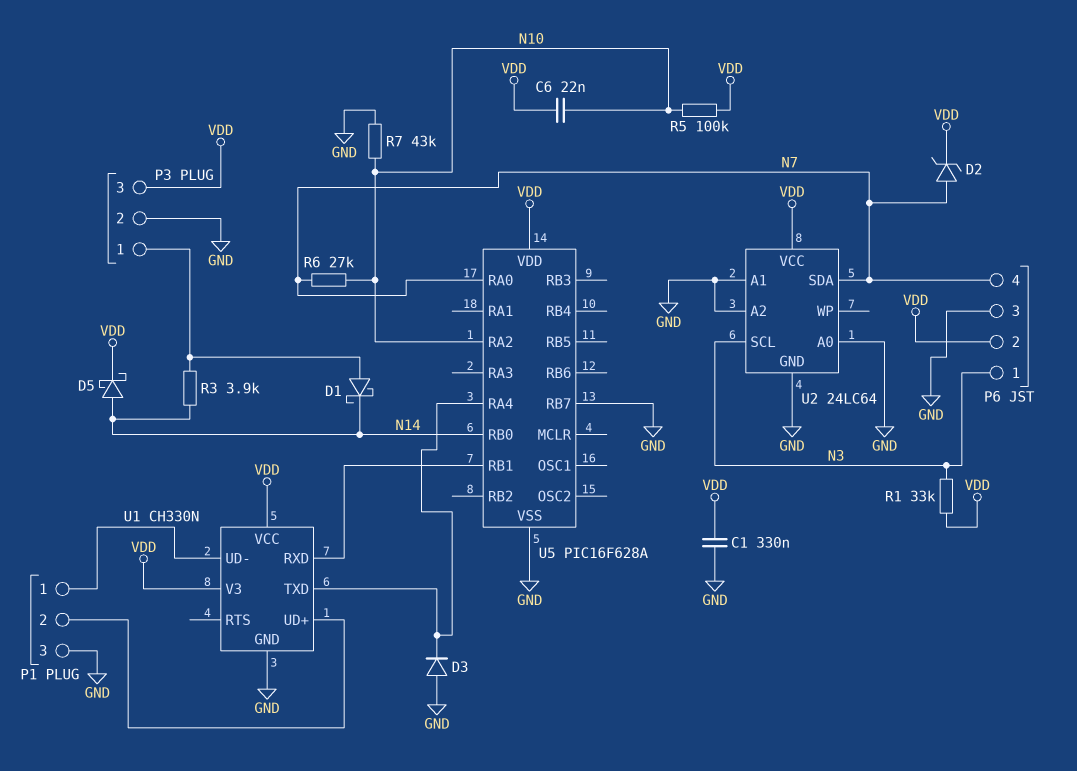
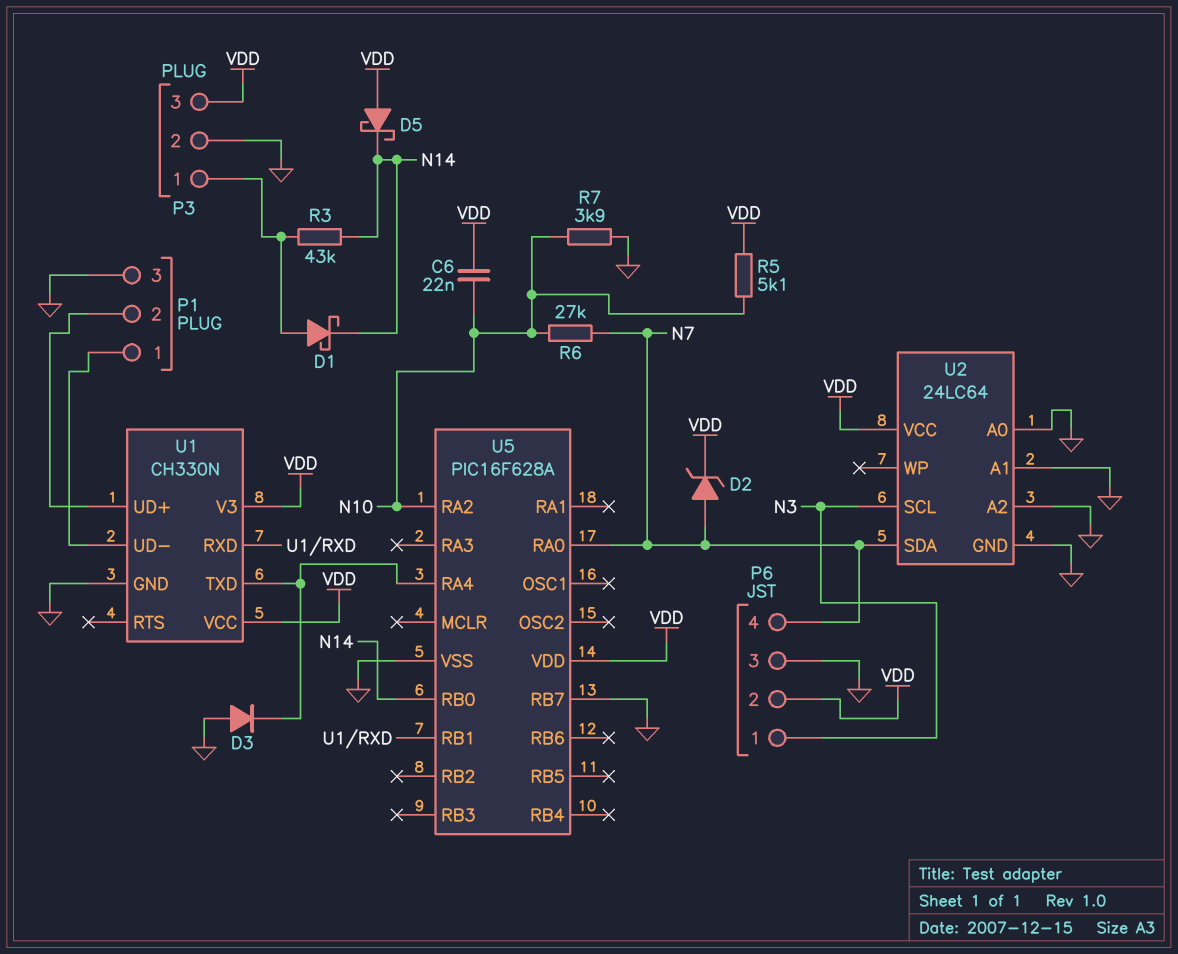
C1: 330nF (GND, VDD) -> none
D5: schottky (A N14, K VDD) -> schottky (A VDD, K N14)
R1: 33k (N3, VDD) -> none
R3: 3.9k (N14, P3/1) -> 43k (N14, P3/1)
R5: 100k (N10, VDD) -> 5.1k (N10, VDD)
R7: 43k (GND, N10) -> 3.9k (GND, N10)

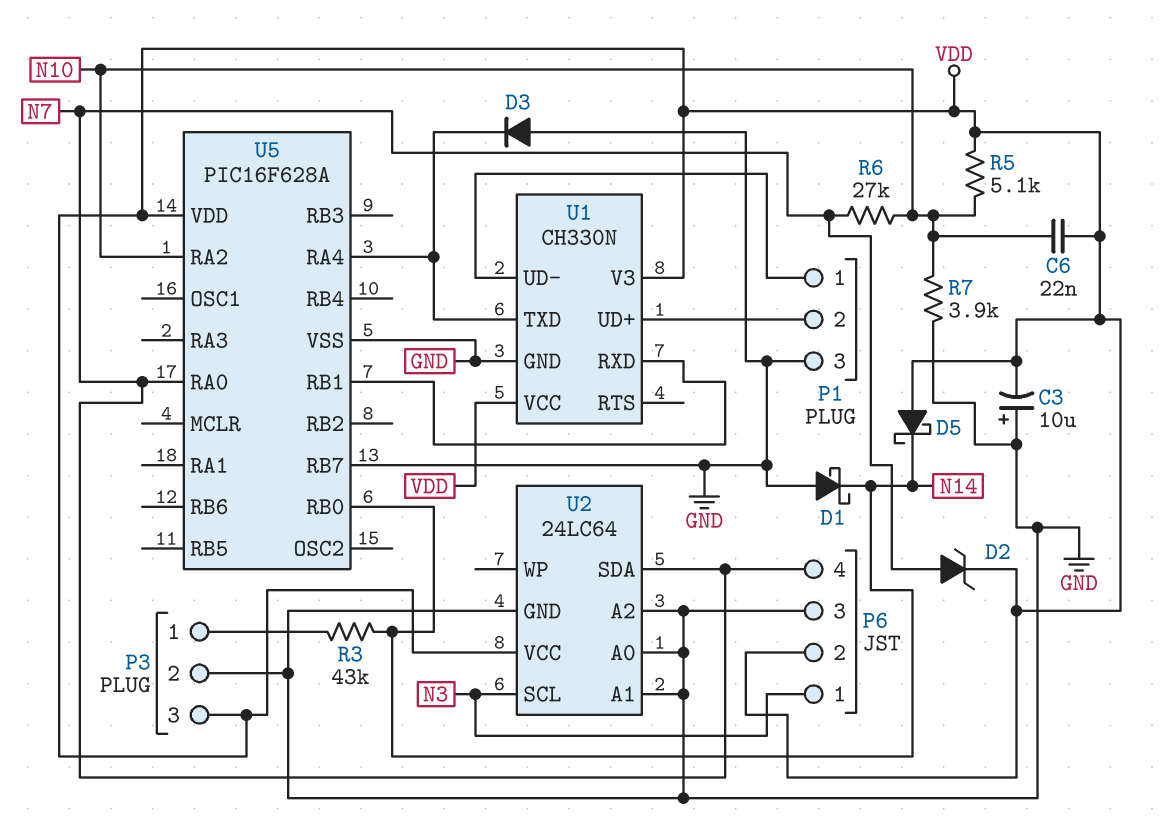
C3: none -> 10uF (plus GND, minus VDD)
D1: schottky (A P3/1, K N14) -> schottky (A GND, K N14)

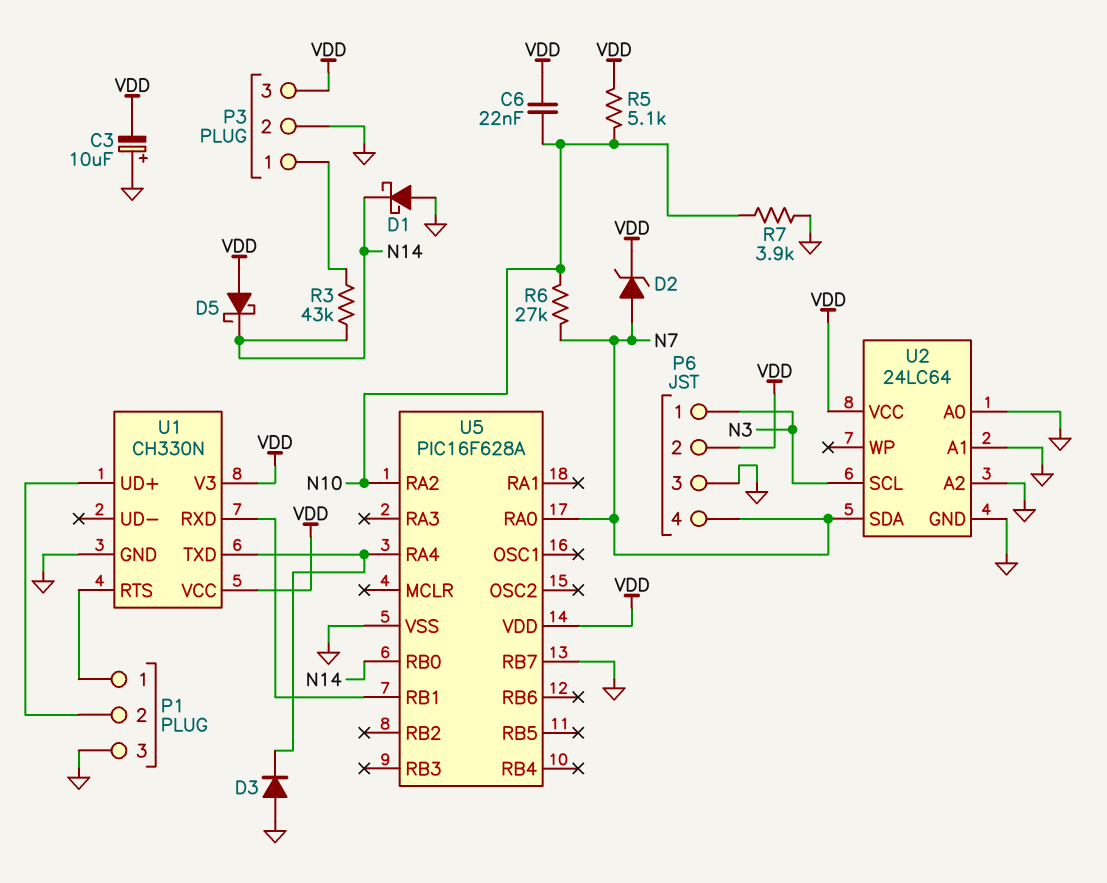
U1 pin RTS: none -> P1/1
U1 pin UD-: P1/1 -> none

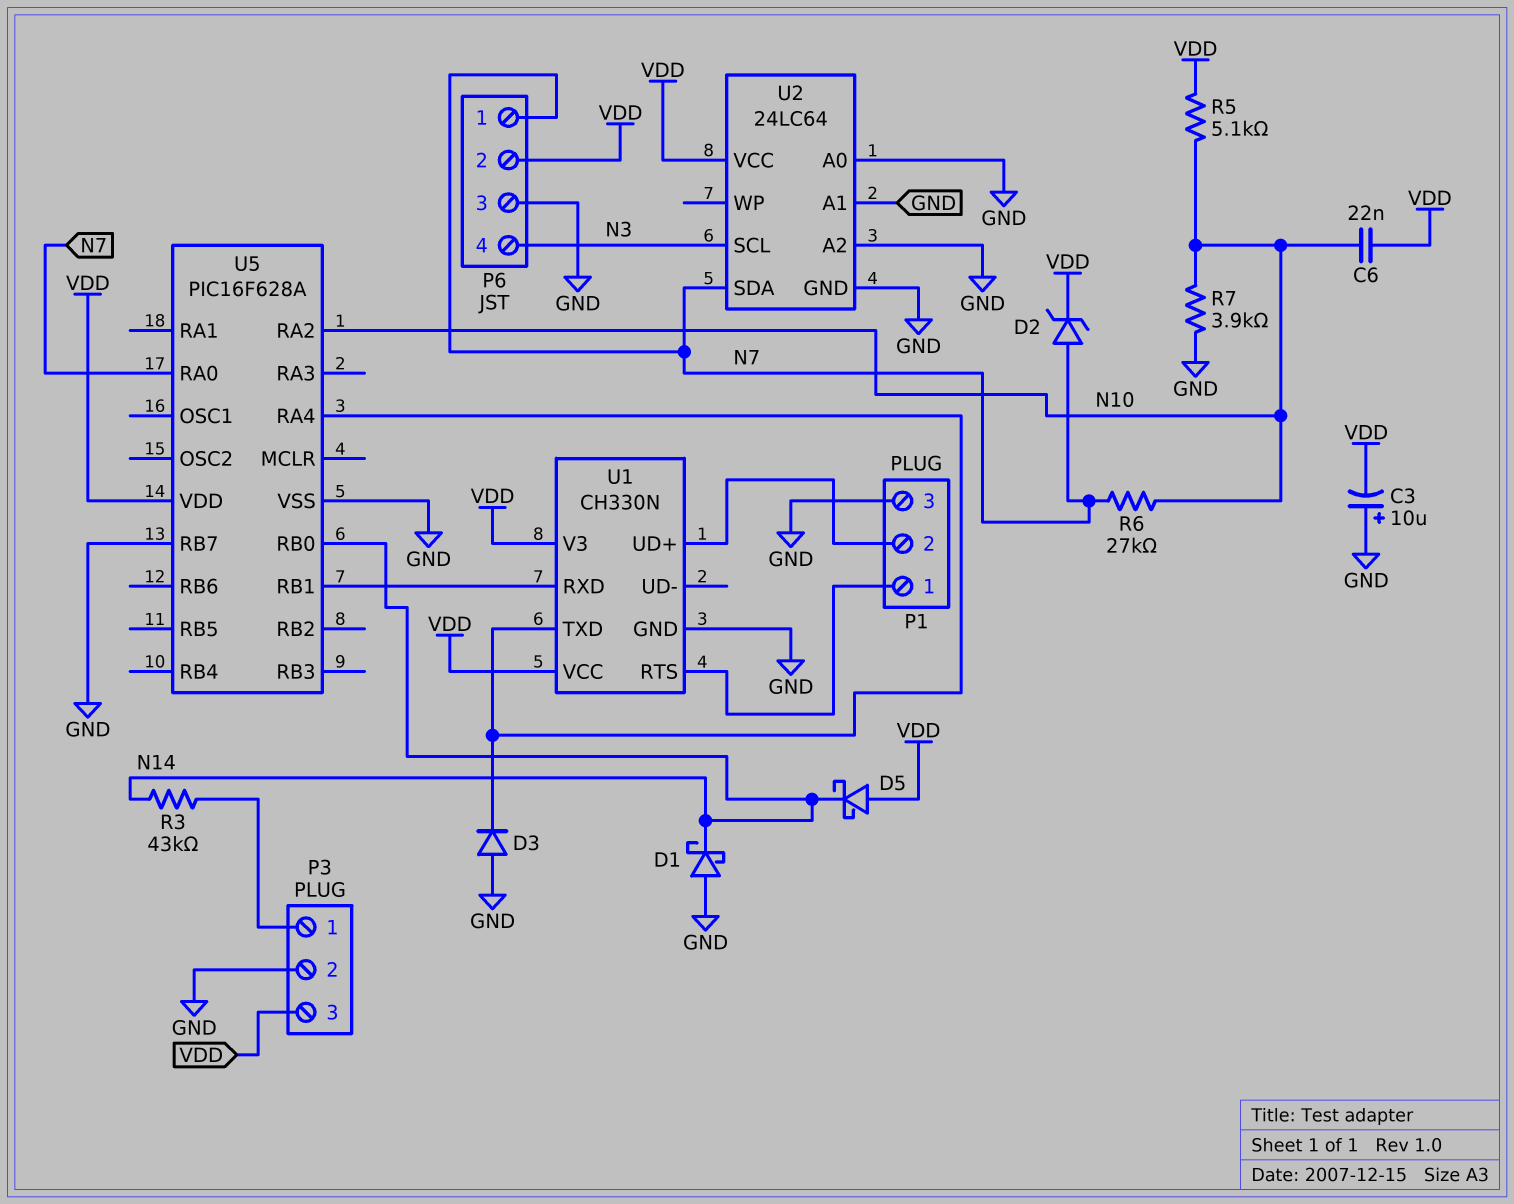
P6 pin 1: N3 -> N7
P6 pin 4: N7 -> N3

